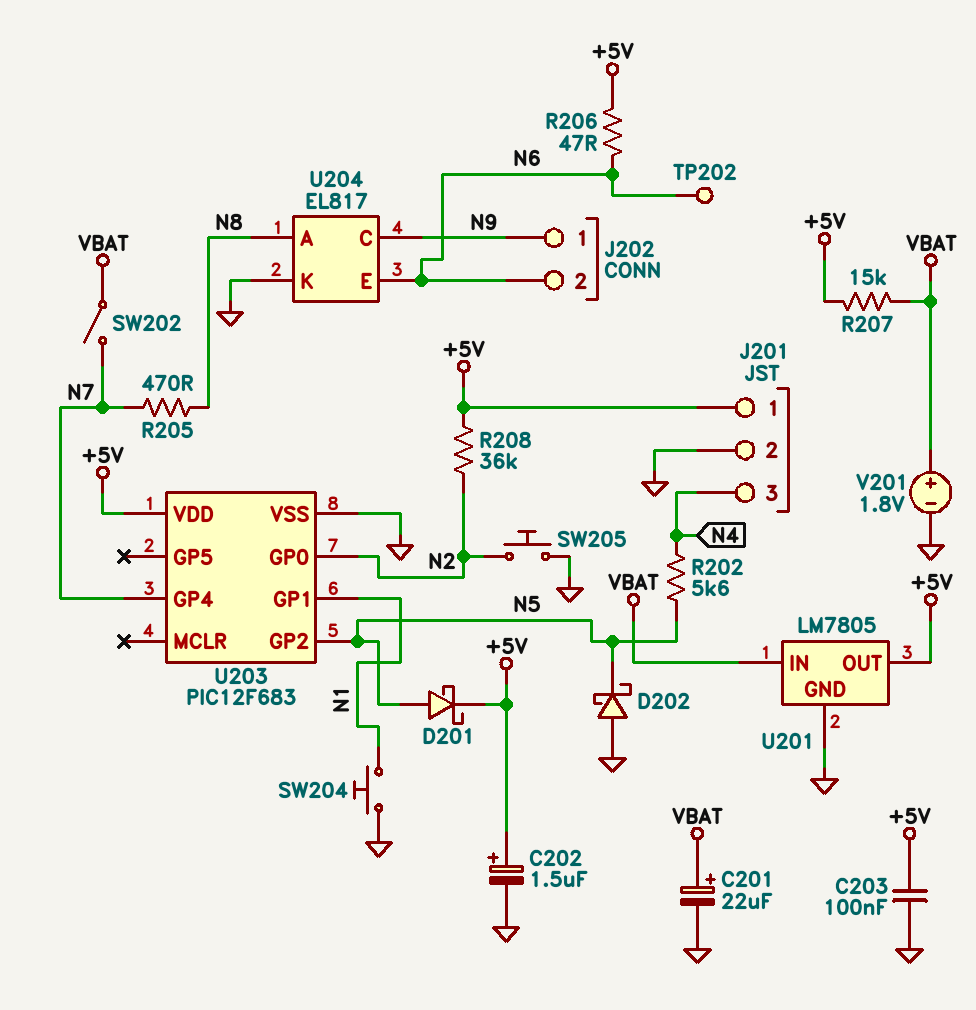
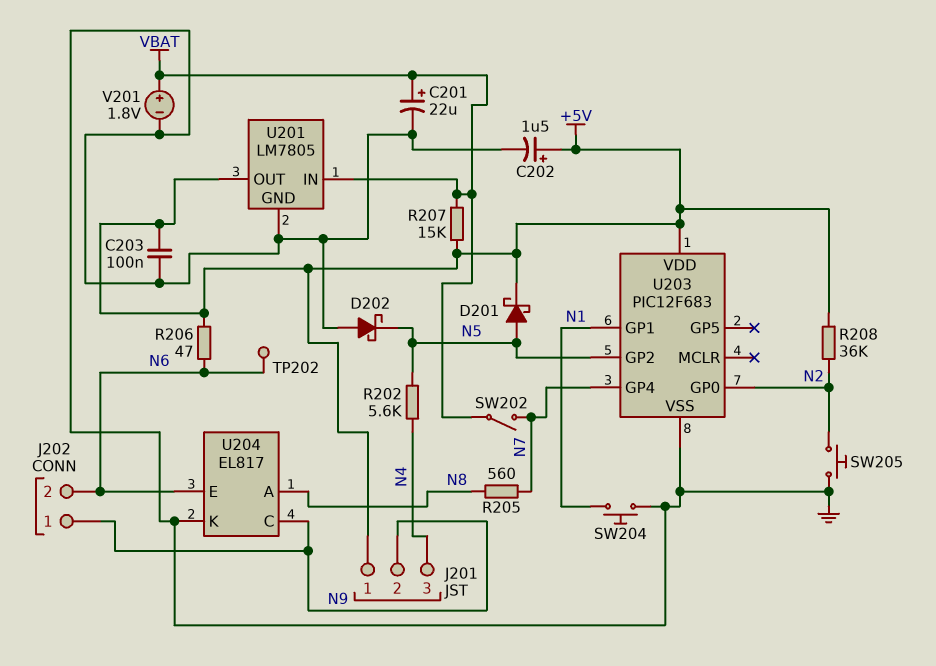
J201 pin 2: GND -> N9
R205: 470 (N7, N8) -> 560 (N7, N8)

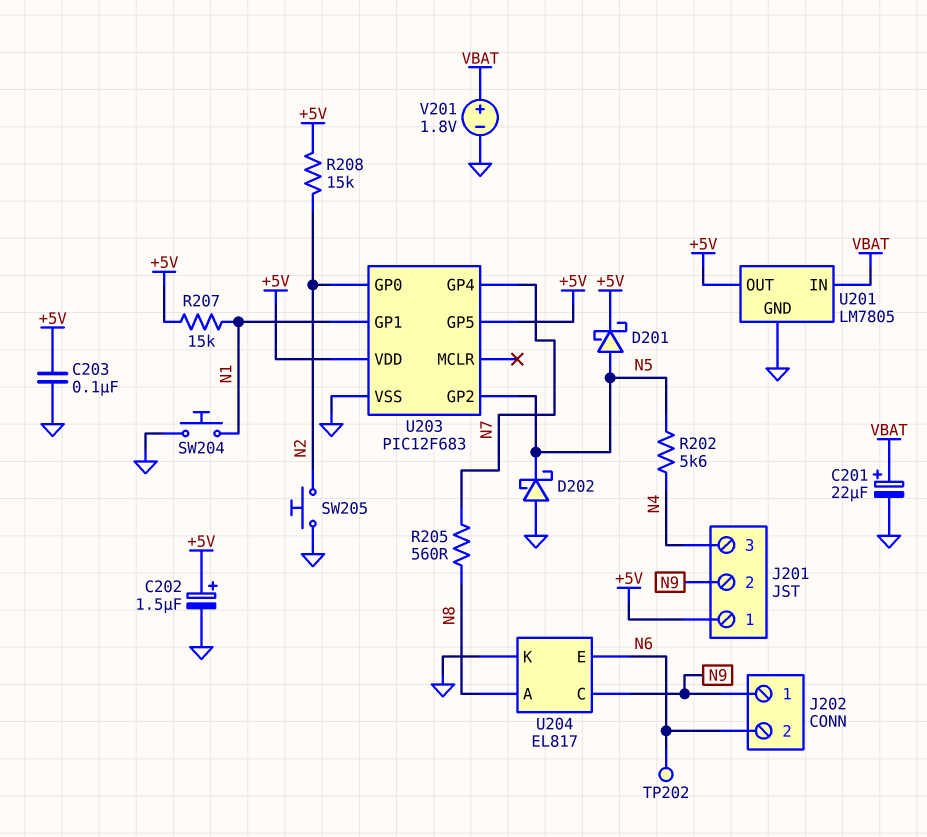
R206: 47 (+5V, N6) -> none
R207: 15k (+5V, VBAT) -> 15k (+5V, N1)
R208: 36k (+5V, N2) -> 15k (+5V, N2)
SW202: switch (N7, VBAT) -> none
U203 pin GP5: none -> +5V

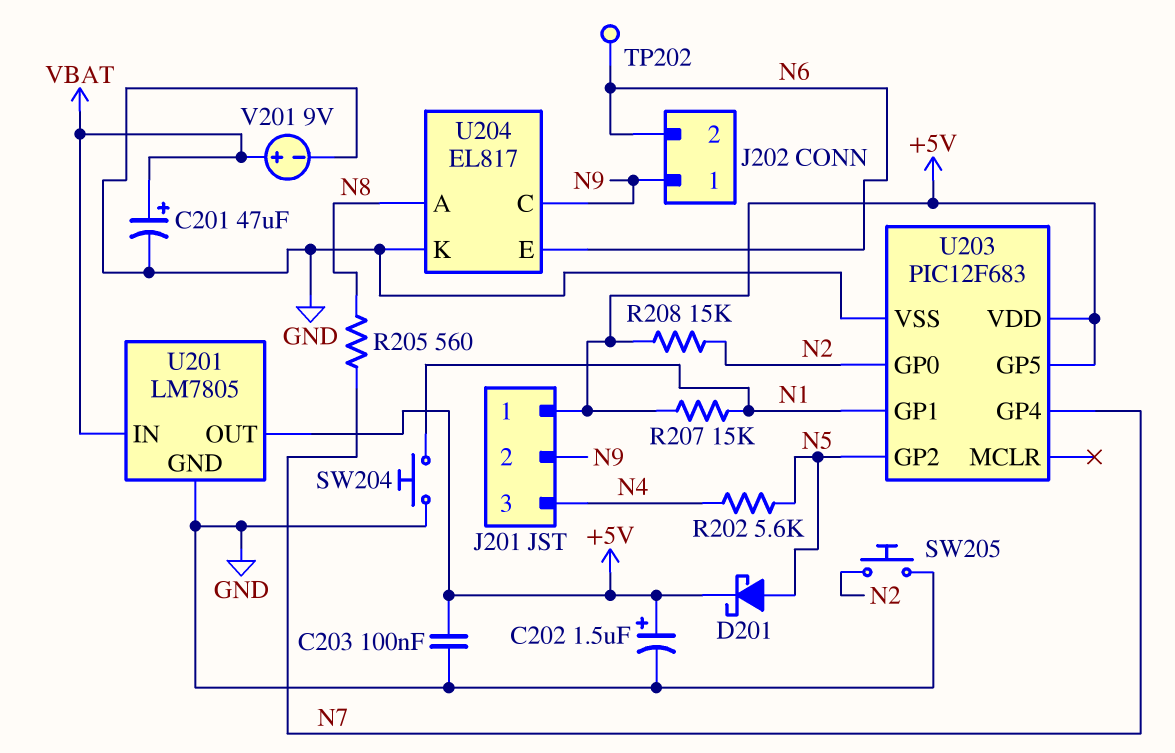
C201: 22uF (plus VBAT, minus GND) -> 47uF (plus VBAT, minus GND)
D202: schottky (A GND, K N5) -> none
V201: 1.8V (plus VBAT, minus GND) -> 9V (plus VBAT, minus GND)

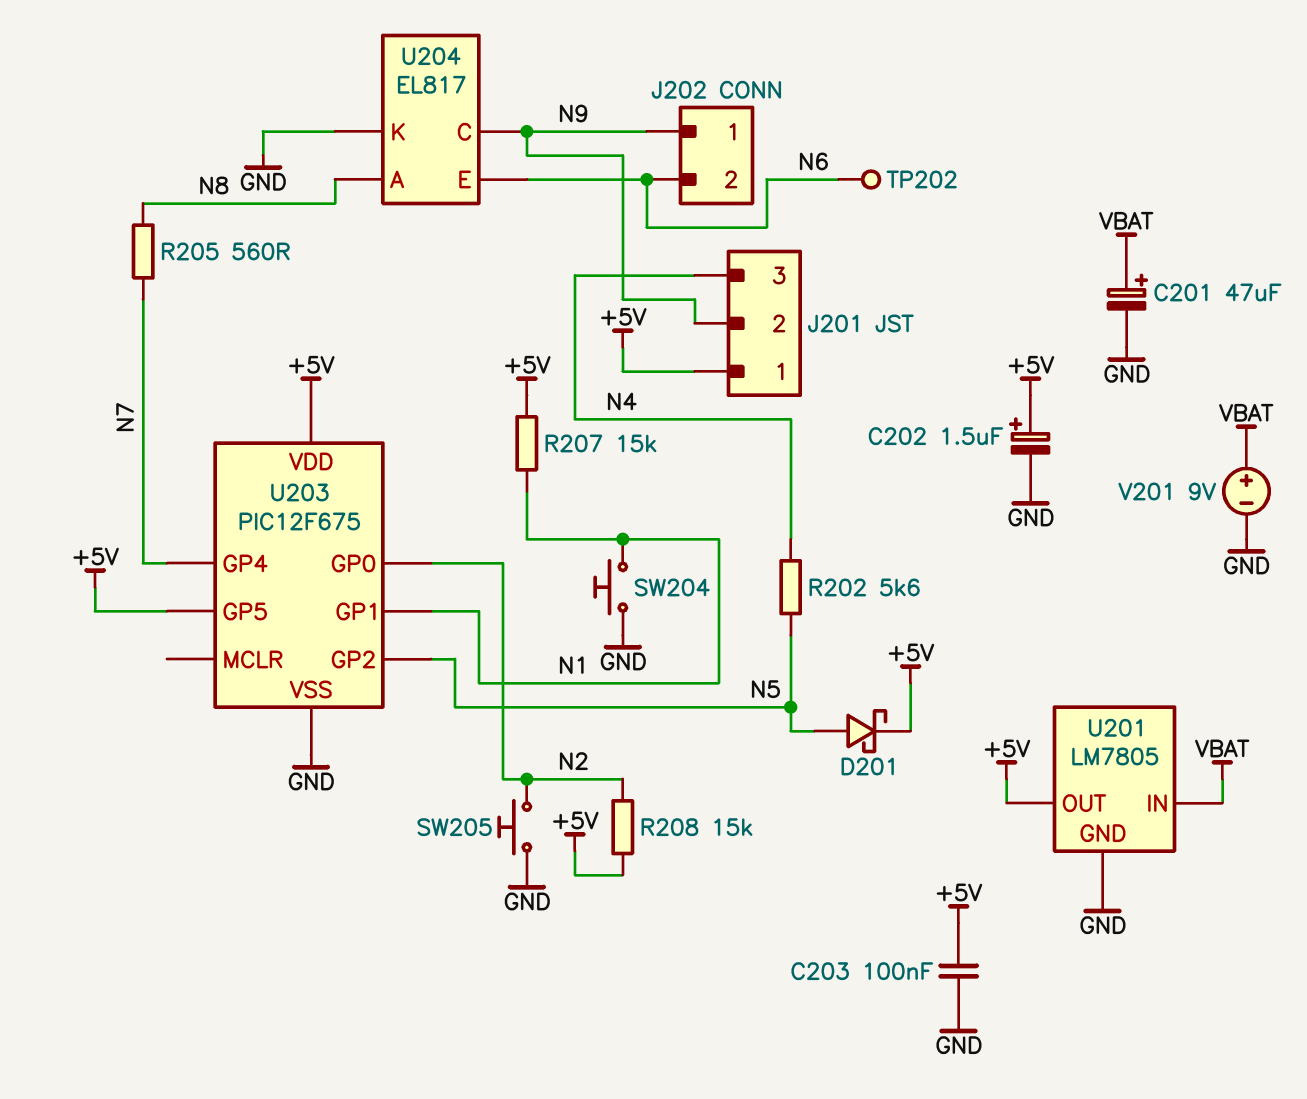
U203: PIC12F683 -> PIC12F675

